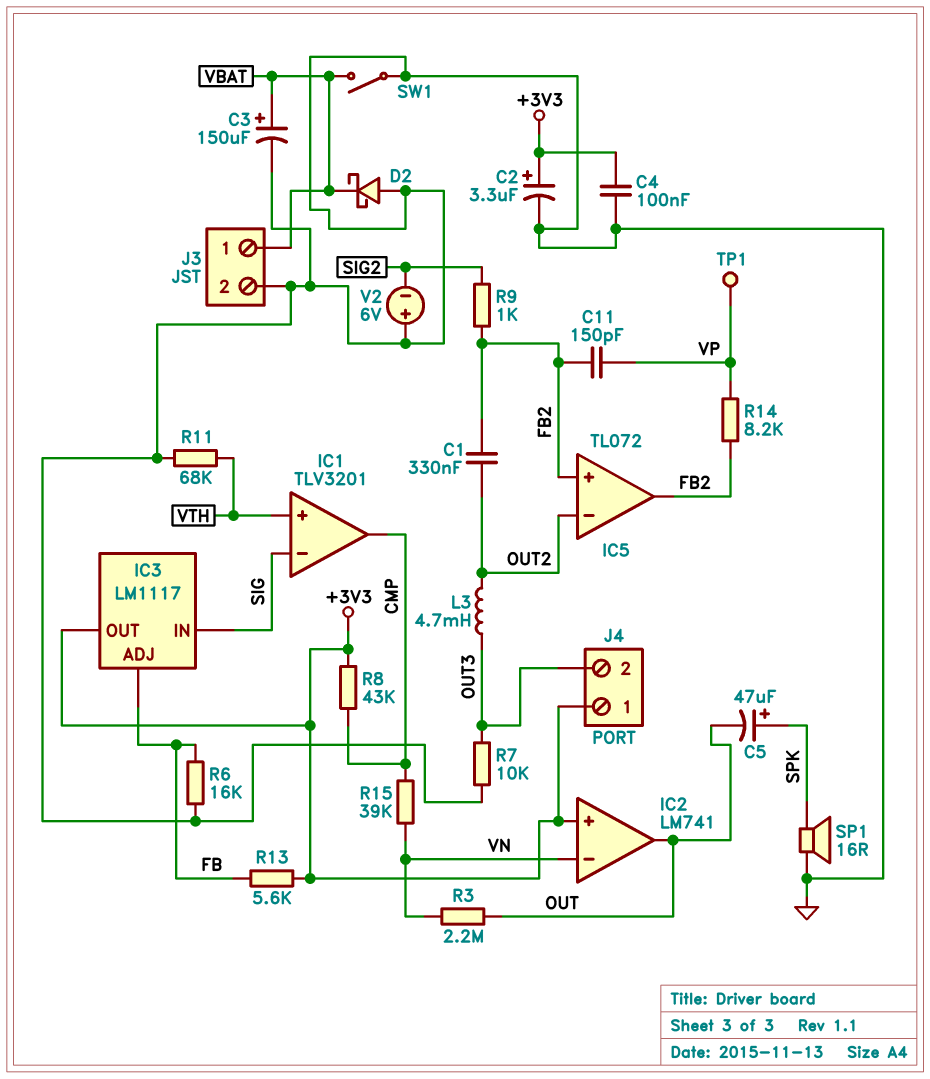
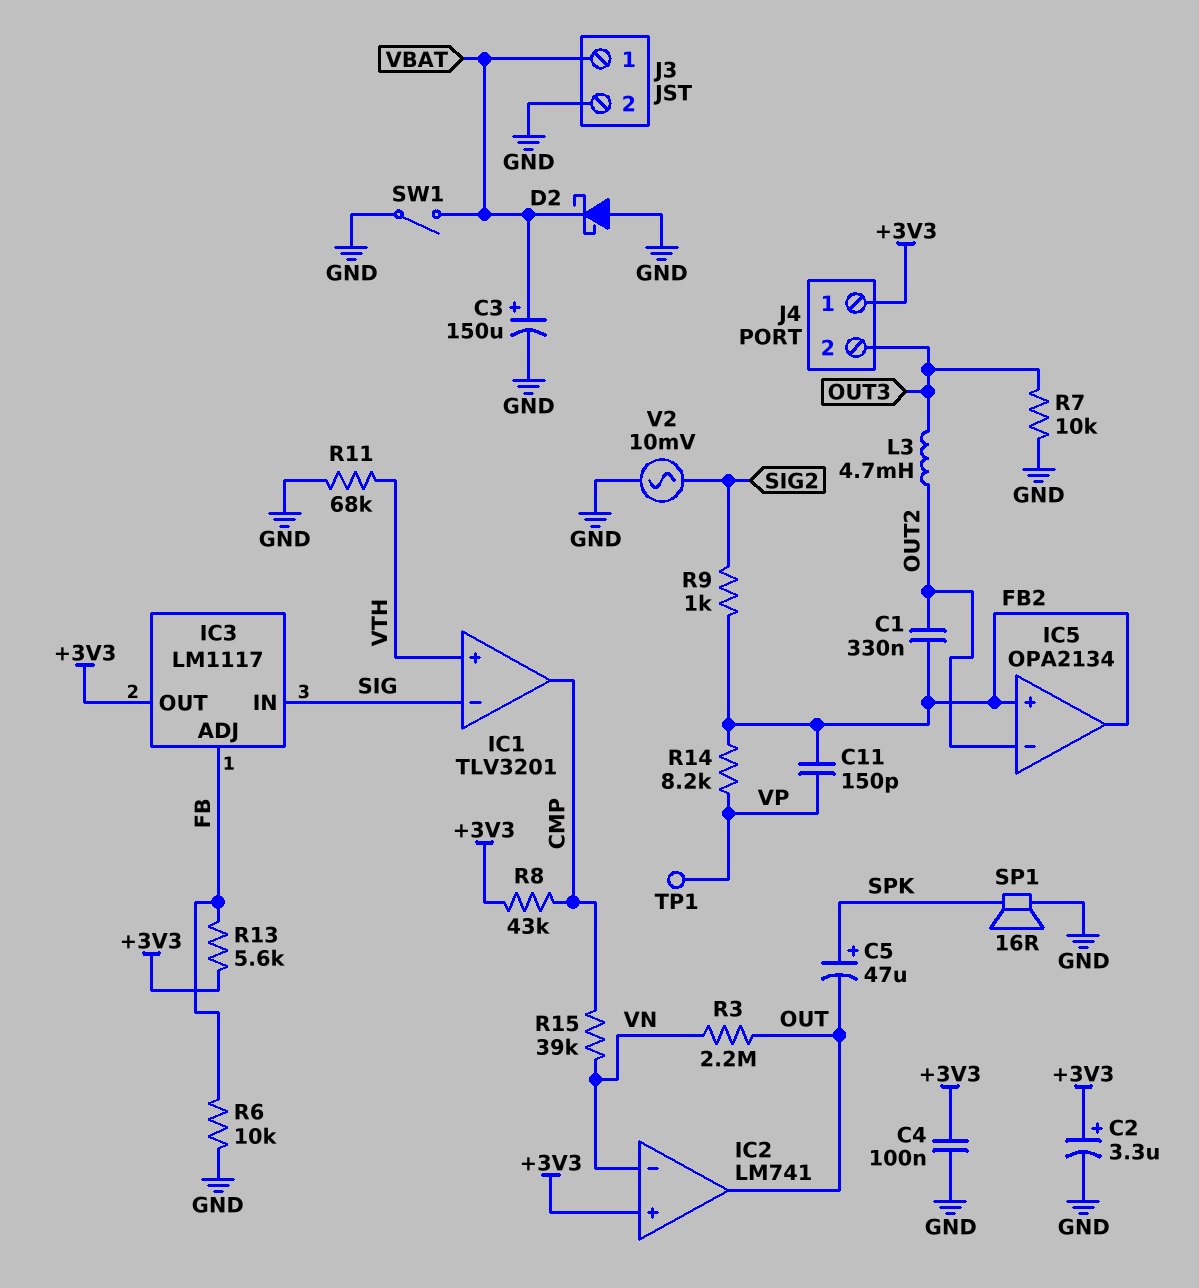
IC5: TL072 -> OPA2134
R6: 16k (FB, GND) -> 10k (FB, GND)
V2: 6V (plus GND, minus SIG2) -> AC 10mV (GND, SIG2)

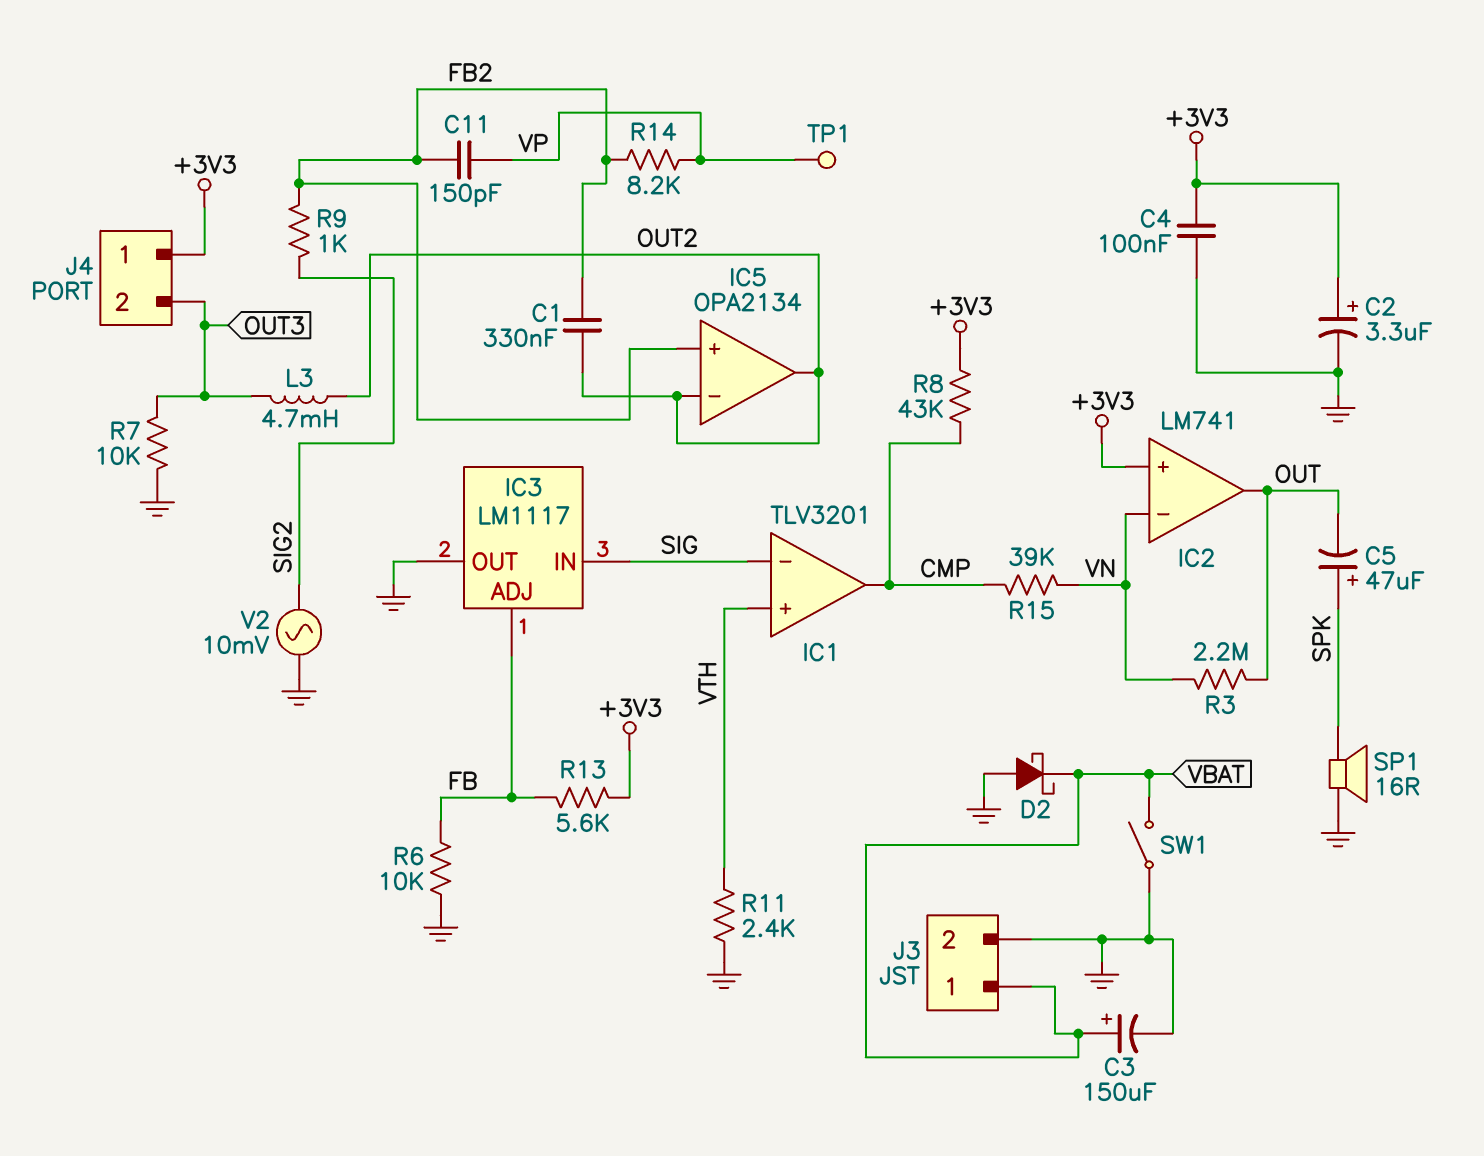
IC3 pin OUT: +3V3 -> GND
IC5 pin out: FB2 -> OUT2
R11: 68k (GND, VTH) -> 2.4k (GND, VTH)

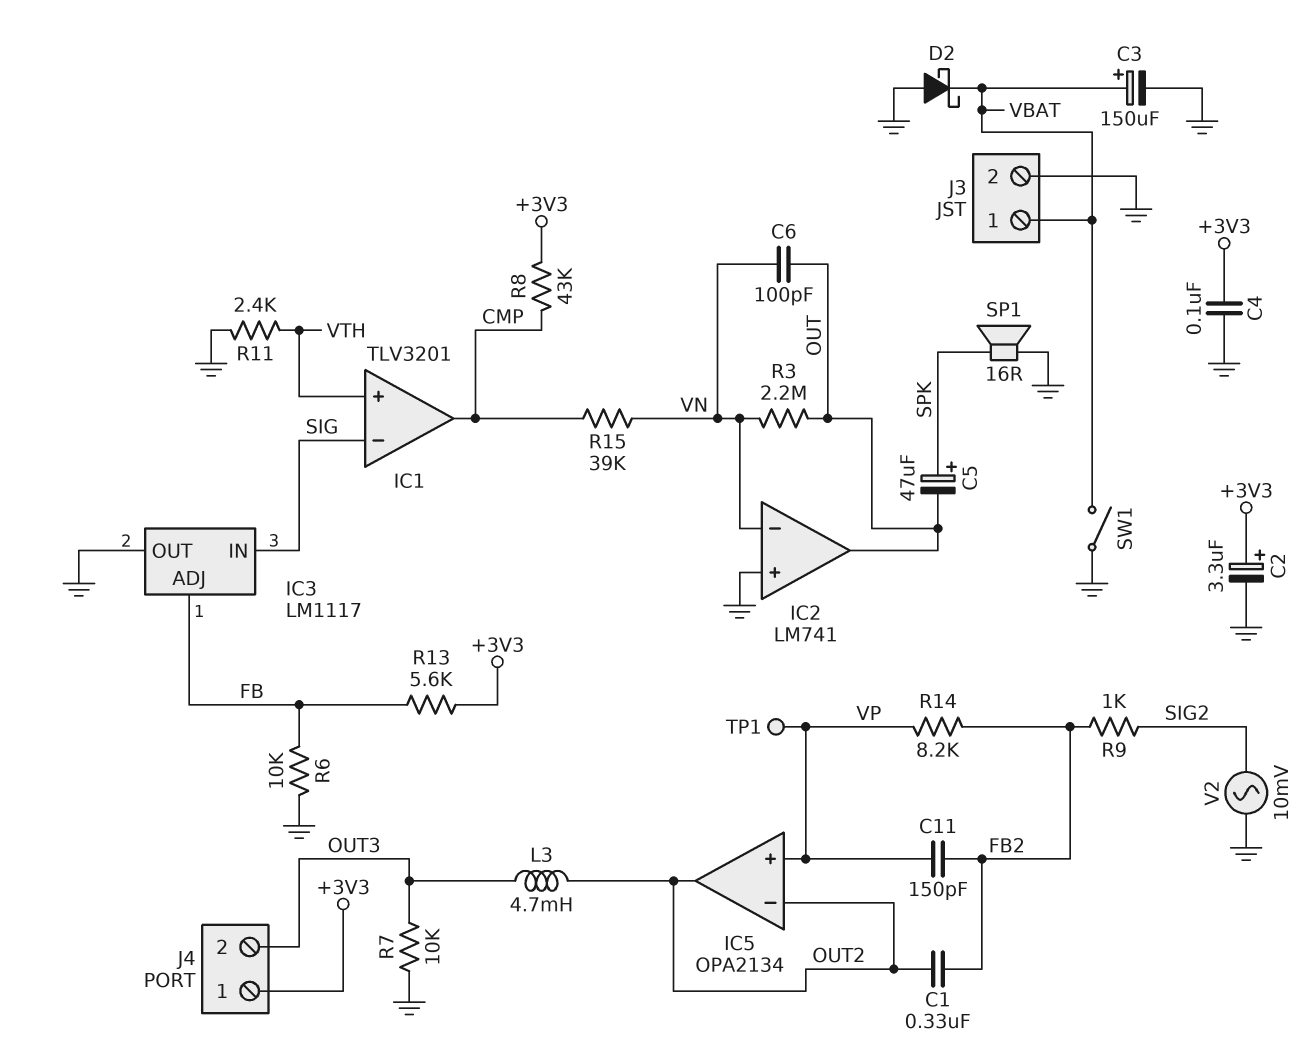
C6: none -> 100pF (OUT, VN)
IC2 pin in+: +3V3 -> GND
IC5 pin in+: FB2 -> VP

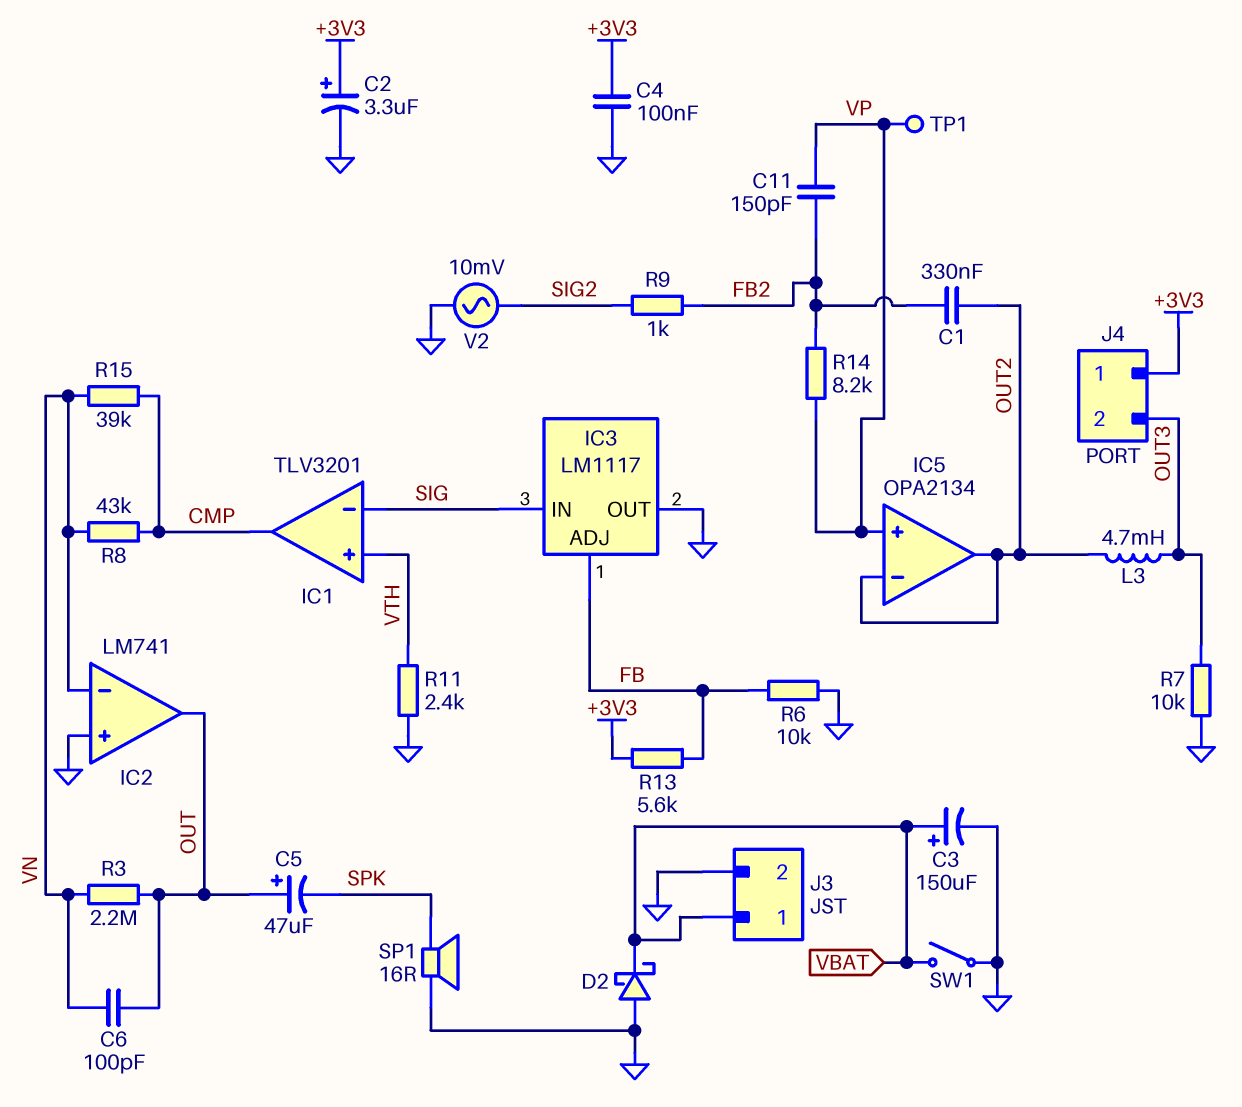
C5: 47uF (plus SPK, minus OUT) -> 47uF (plus OUT, minus SPK)
R8: 43k (+3V3, CMP) -> 43k (CMP, VN)

